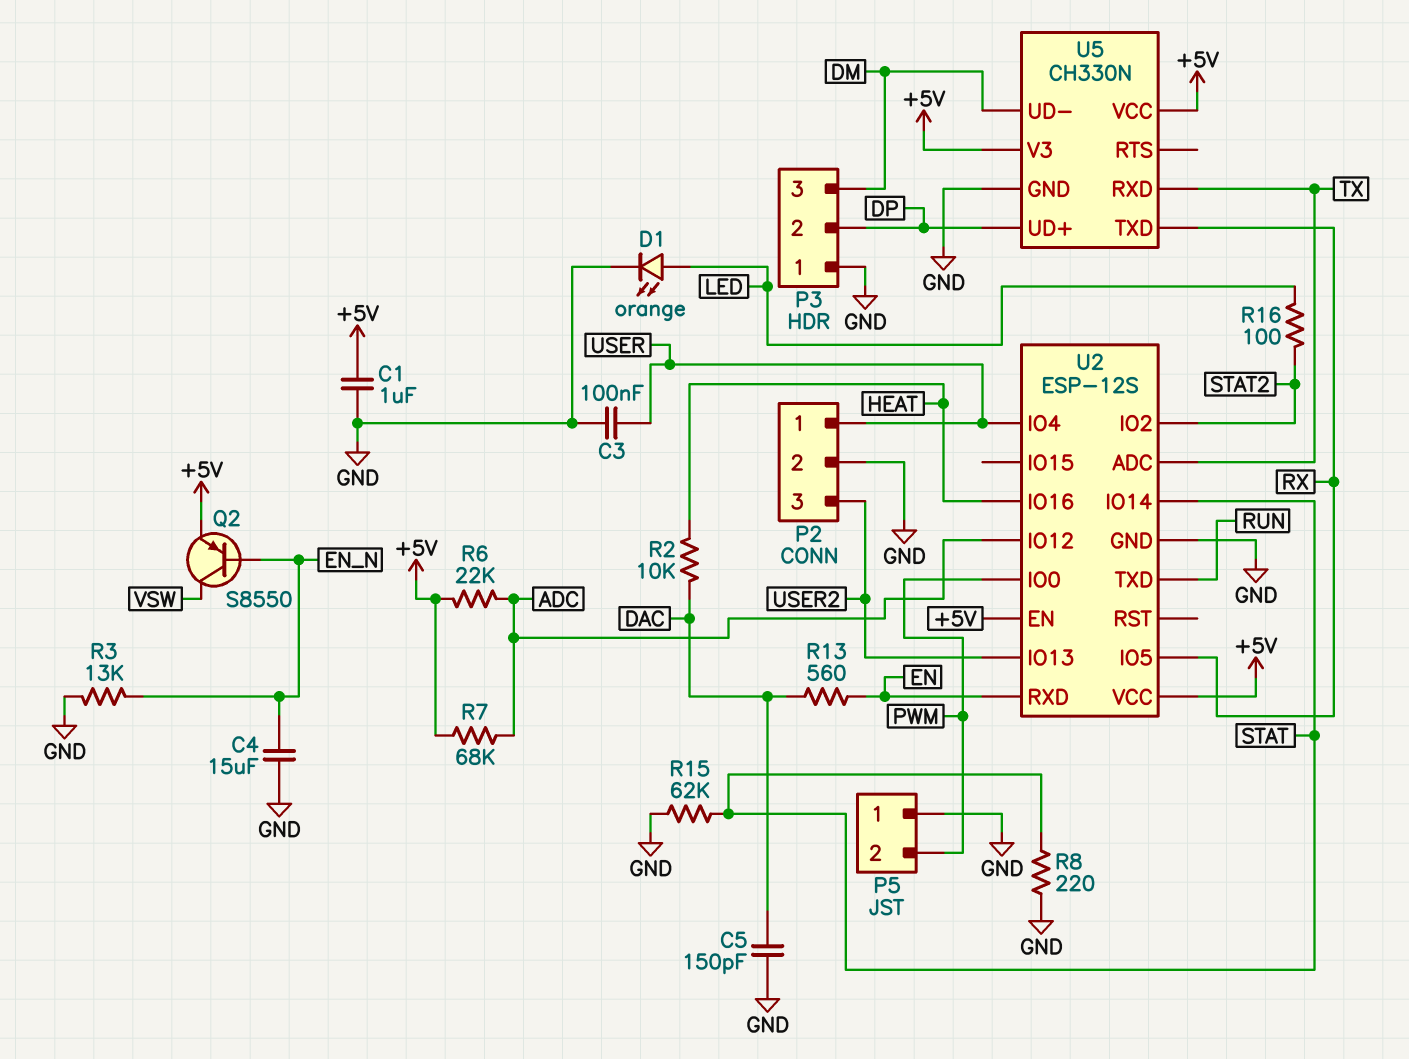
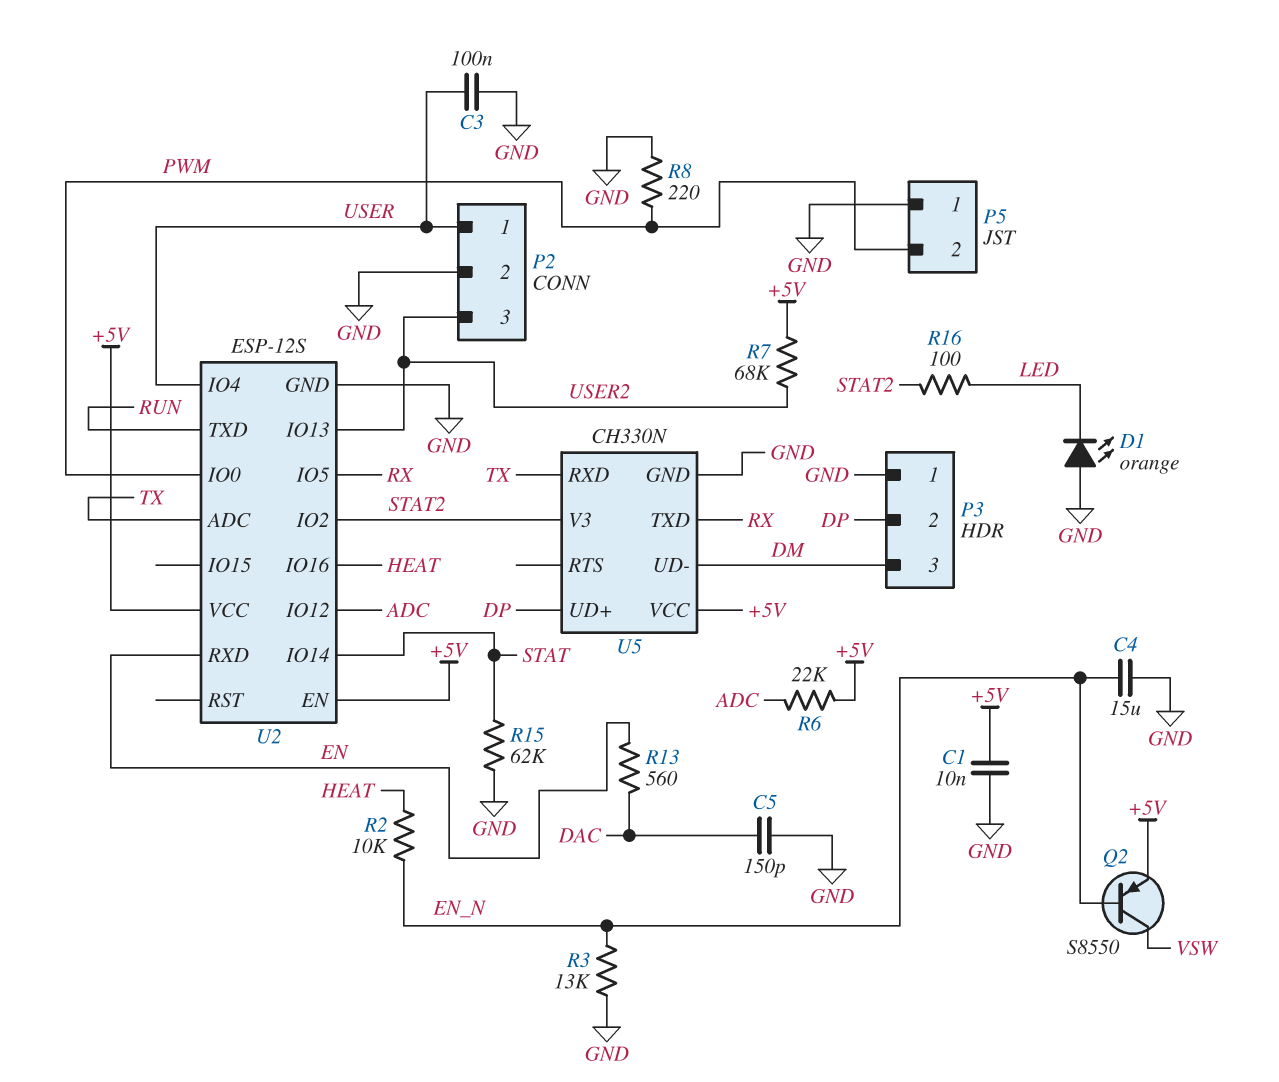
C1: 1uF (+5V, GND) -> 10nF (+5V, GND)
D1: LED orange (A LED, K GND) -> LED orange (A GND, K LED)
R2: 10k (DAC, HEAT) -> 10k (EN_N, HEAT)
R7: 68k (+5V, ADC) -> 68k (+5V, USER2)
R8: 220 (GND, STAT) -> 220 (GND, PWM)
U5 pin V3: +5V -> STAT2

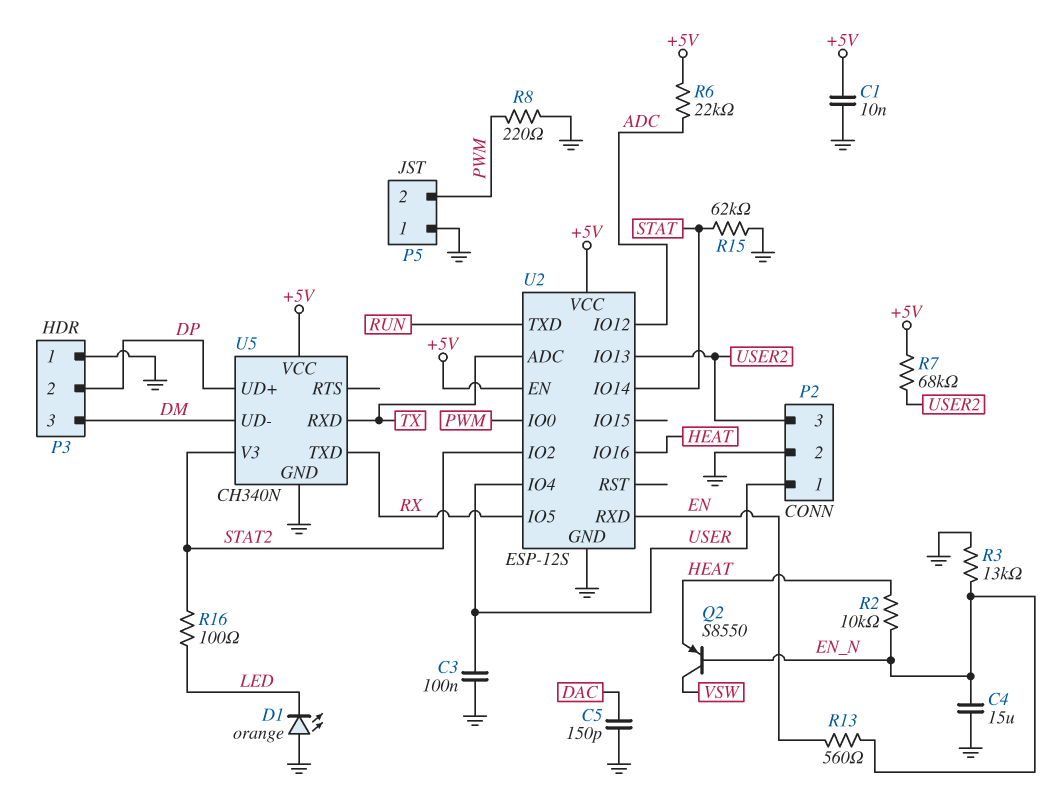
Q2: PNP S8550 (B EN_N, C VSW, E +5V) -> PNP S8550 (B EN_N, C VSW, E HEAT)
R13: 560 (DAC, EN) -> 560 (EN, EN_N)
U5: CH330N -> CH340N

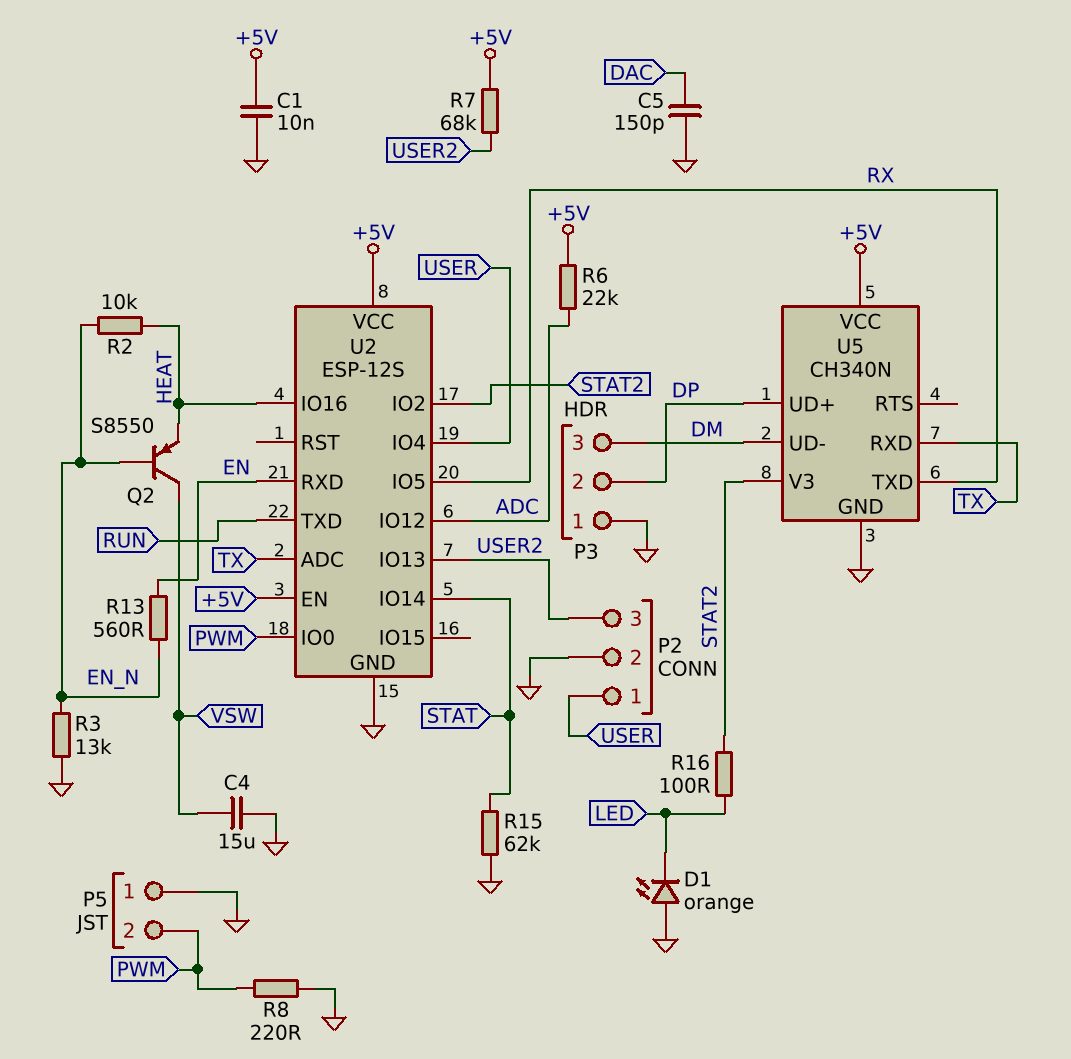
C3: 100nF (GND, USER) -> none
C4: 15uF (EN_N, GND) -> 15uF (GND, VSW)

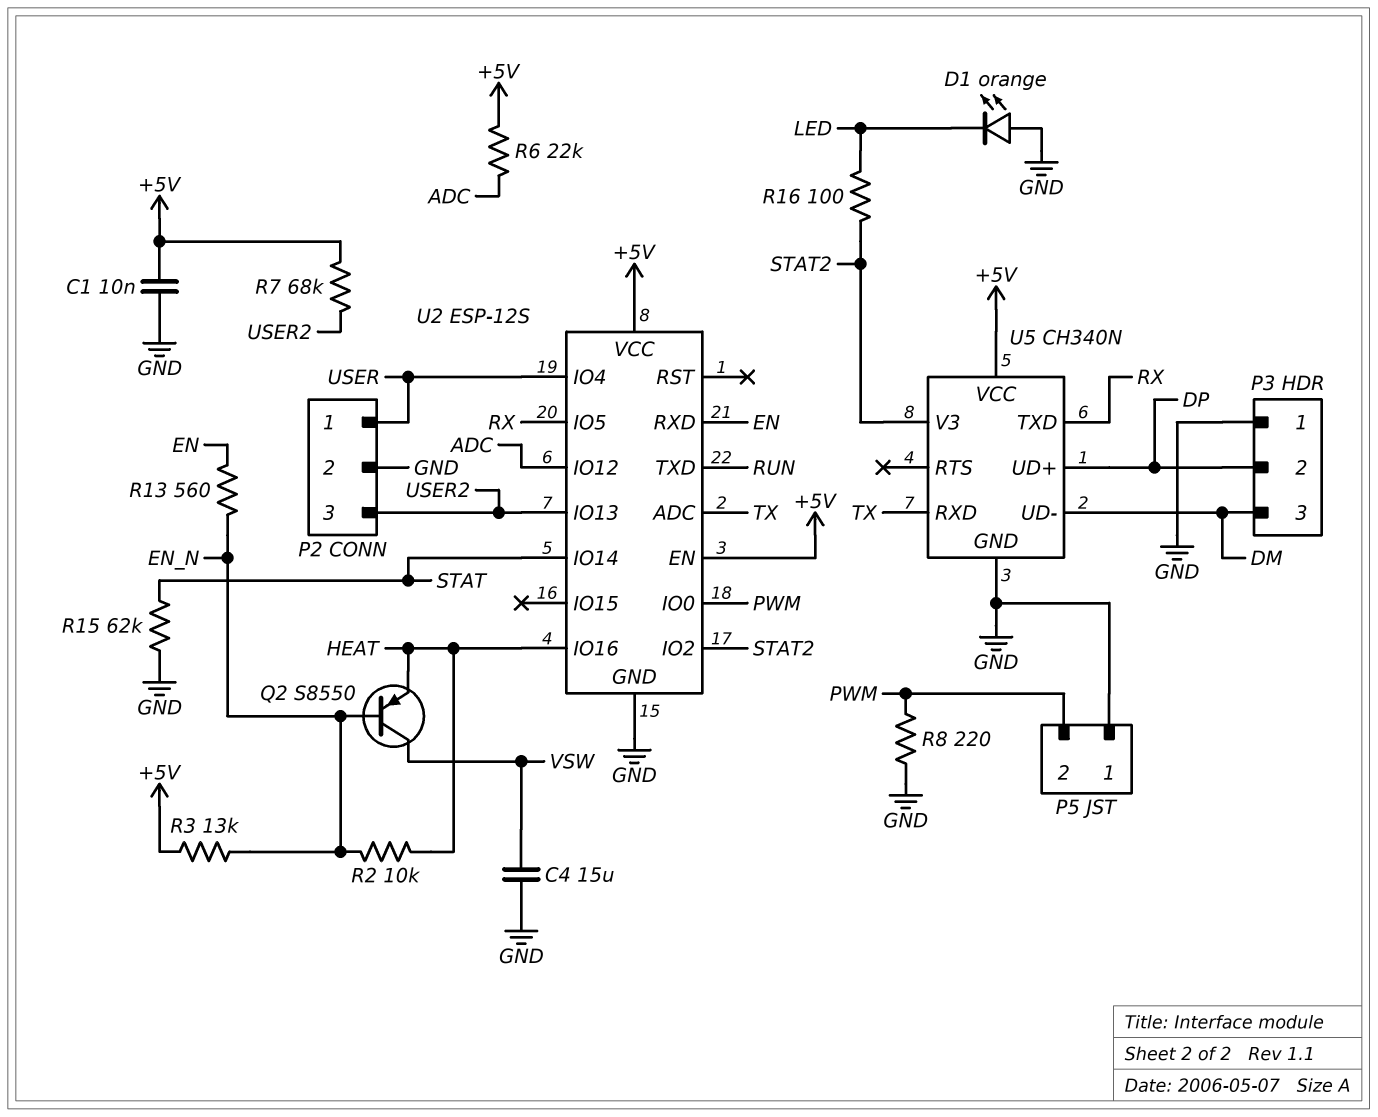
C5: 150pF (DAC, GND) -> none
R3: 13k (EN_N, GND) -> 13k (+5V, EN_N)

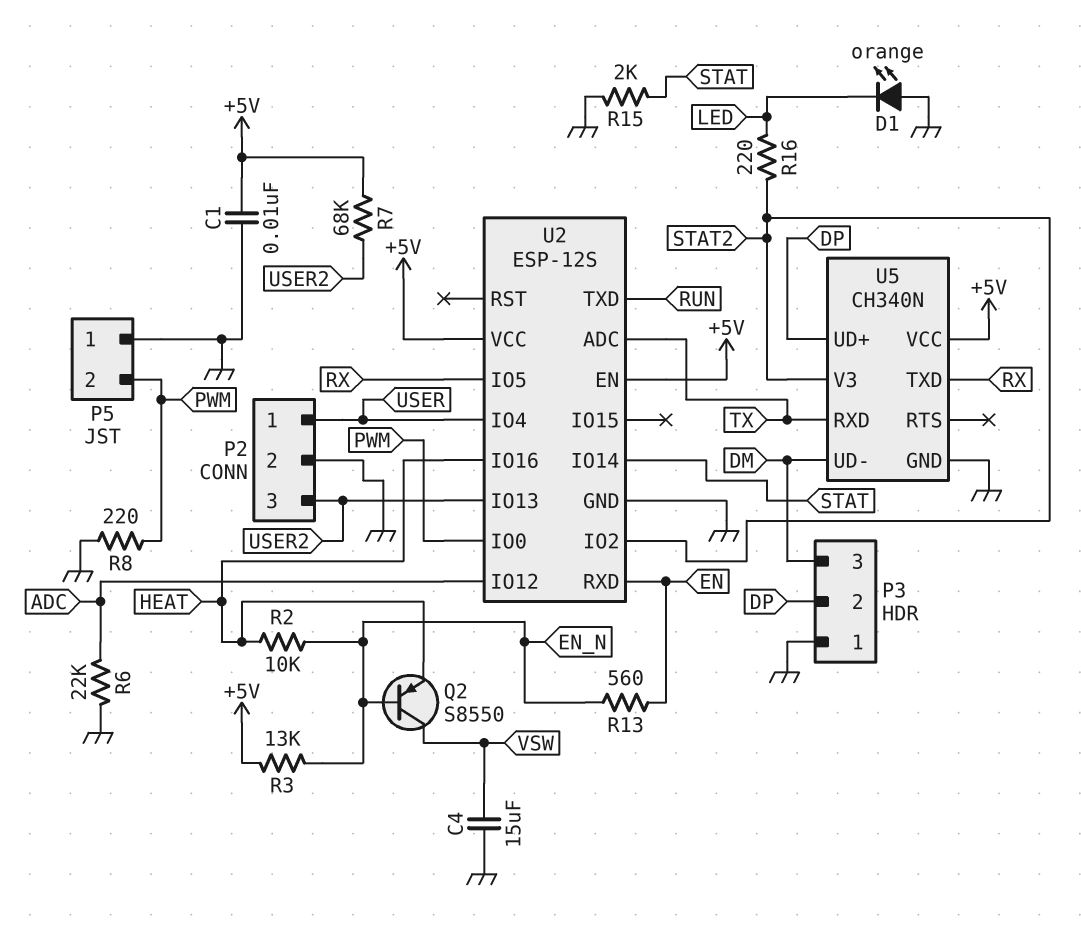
R6: 22k (+5V, ADC) -> 22k (ADC, GND)
R15: 62k (GND, STAT) -> 2k (GND, STAT)
R16: 100 (LED, STAT2) -> 220 (LED, STAT2)

